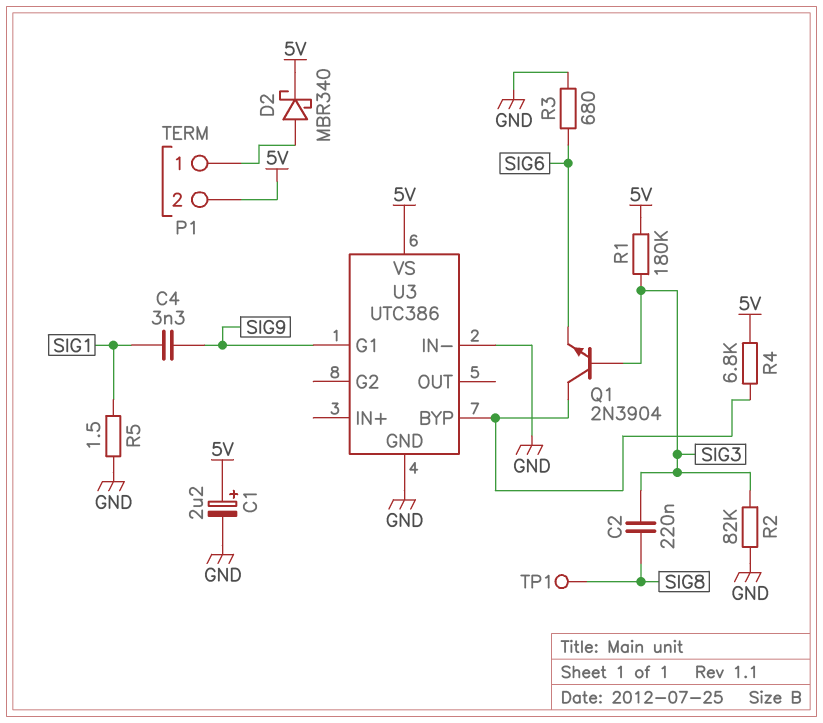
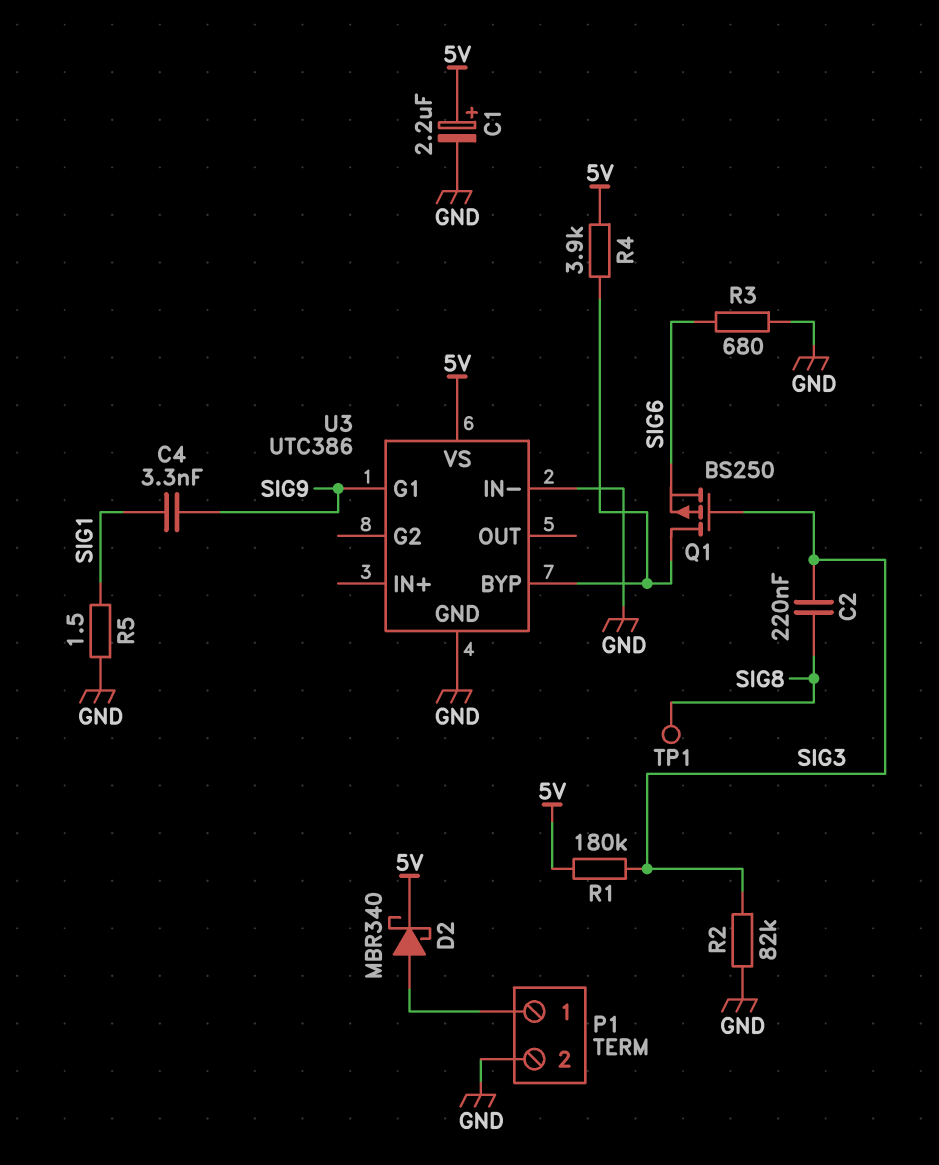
P1 pin 2: 5V -> GND
Q1: NPN 2N3904 (B SIG3, C U3/BYP, E SIG6) -> PMOS BS250 (G SIG3, D U3/BYP, S SIG6)
R4: 6.8k (5V, U3/BYP) -> 3.9k (5V, U3/BYP)

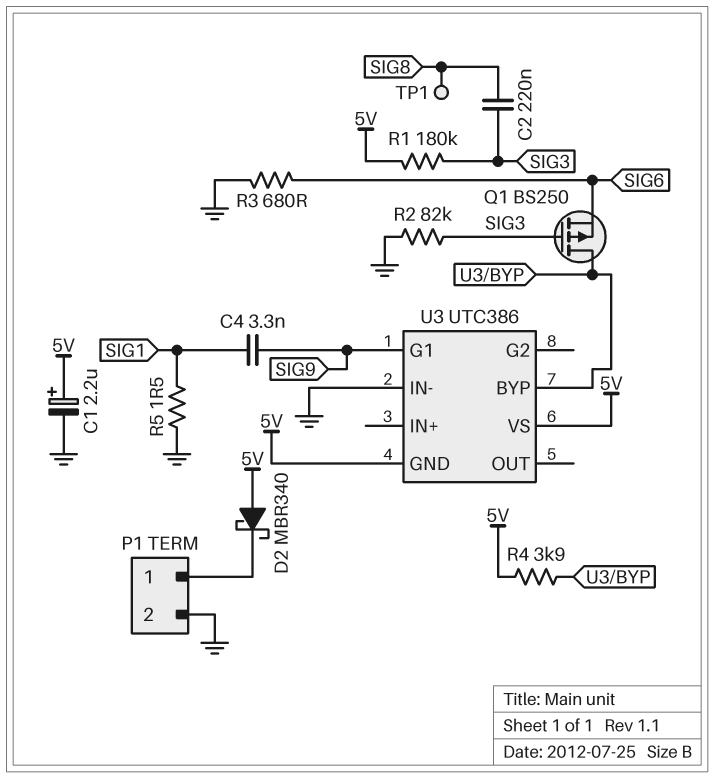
D2: schottky MBR340 (A P1/1, K 5V) -> schottky MBR340 (A 5V, K P1/1)
U3 pin GND: GND -> 5V

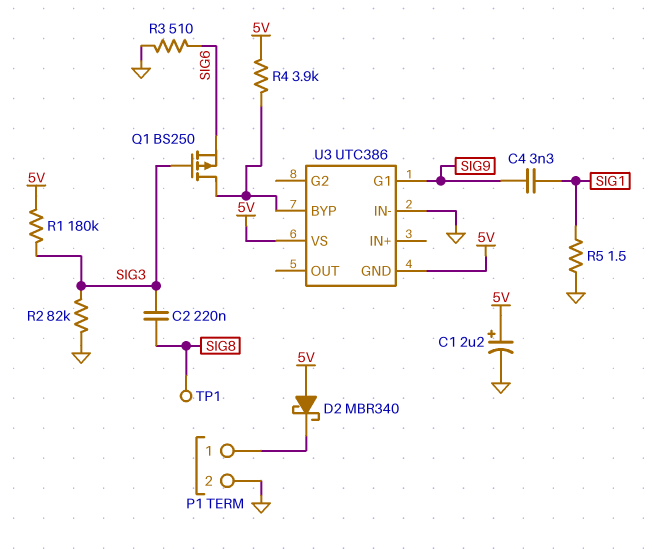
R3: 680 (GND, SIG6) -> 510 (GND, SIG6)

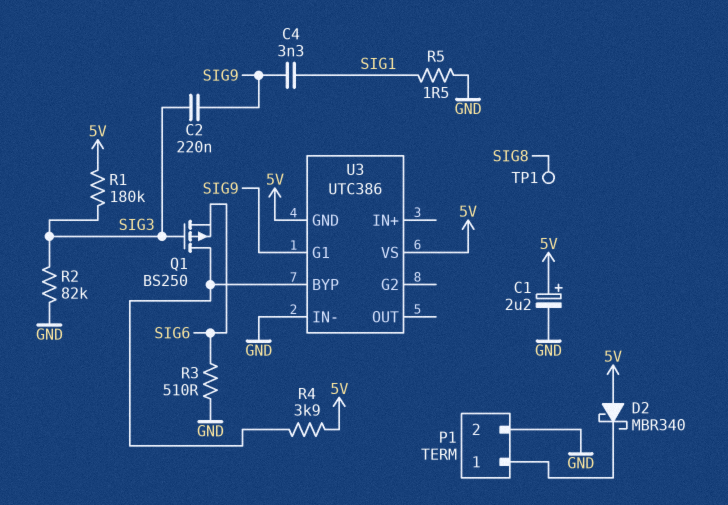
C2: 220nF (SIG3, SIG8) -> 220nF (SIG3, SIG9)

